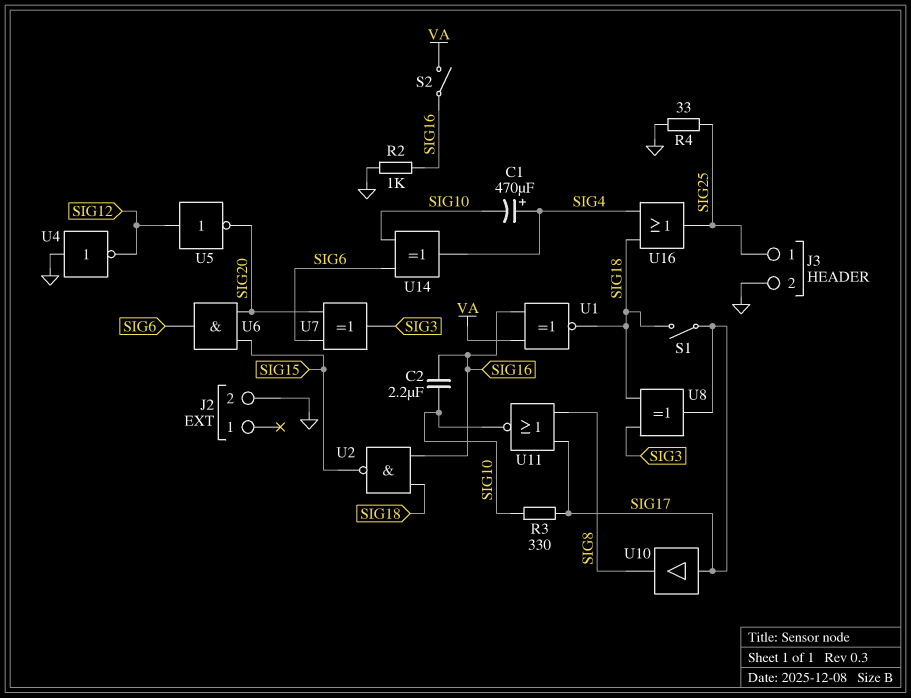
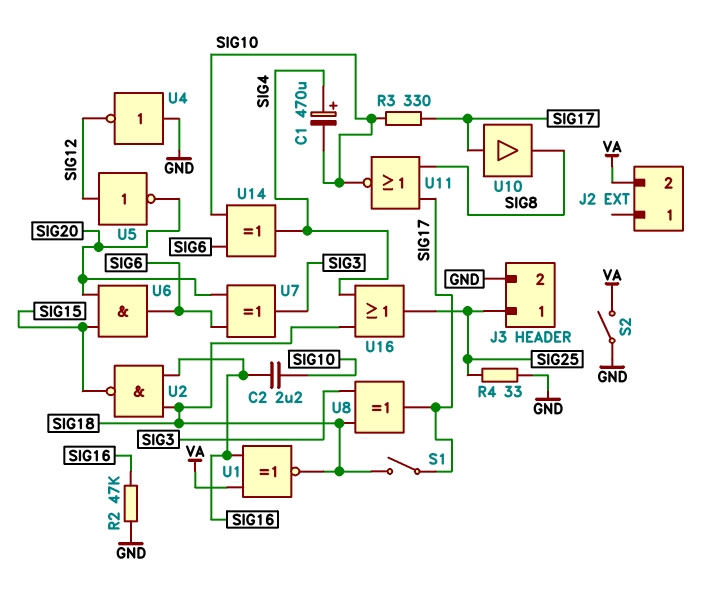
J2 pin 2: GND -> VA
R2: 1k (GND, SIG16) -> 47k (GND, SIG16)
S2: switch (SIG16, VA) -> switch (GND, VA)

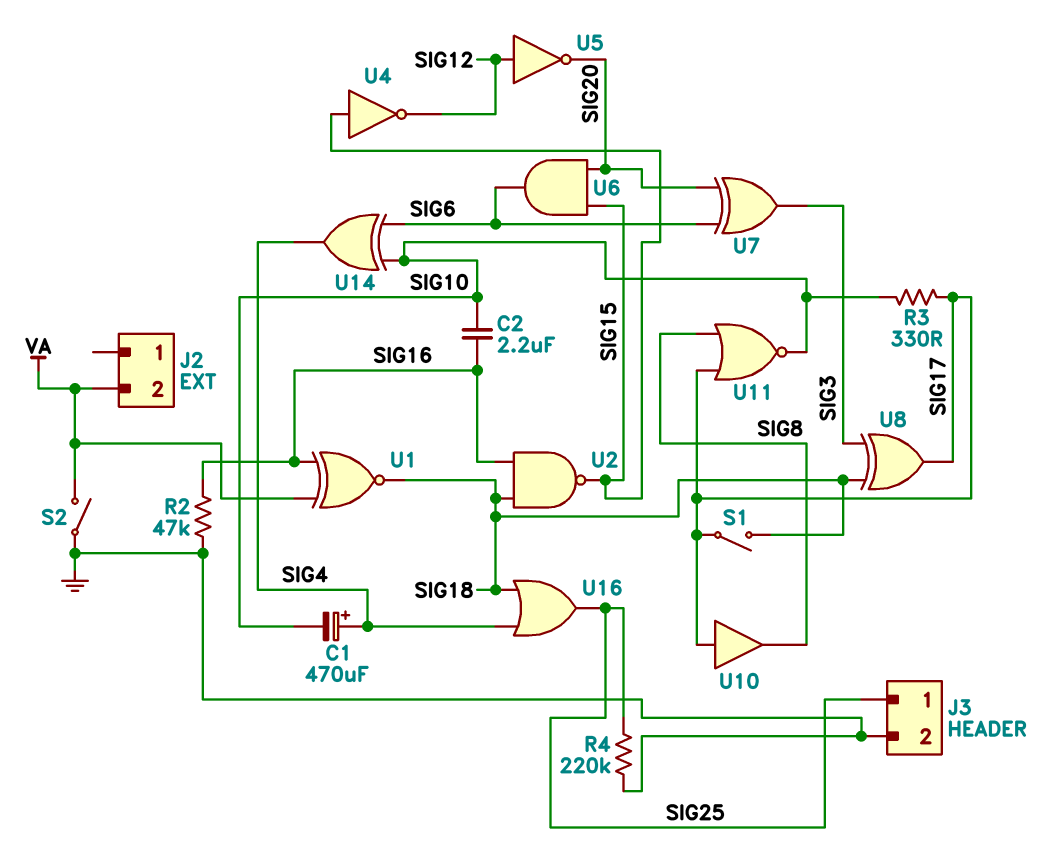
R4: 33 (GND, SIG25) -> 220k (GND, SIG25)
U4: NOT (in GND, out SIG12) -> NOT (in SIG15, out SIG12)

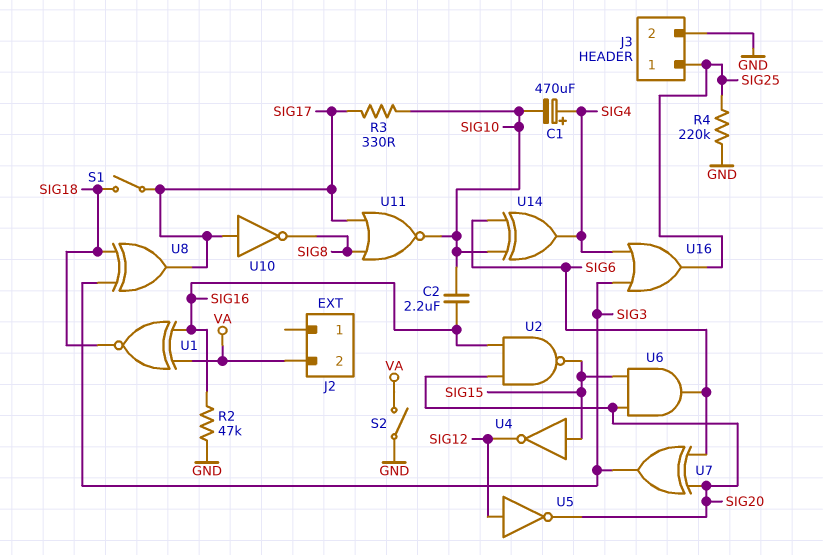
U2: NAND (in SIG16, in SIG18, out SIG15) -> NAND (in SIG16, in SIG20, out SIG15)
U10: buffer (in SIG17, out SIG8) -> NOT (in SIG17, out SIG8)
U16: OR (in SIG4, in SIG18, out SIG25) -> OR (in SIG3, in SIG4, out SIG25)

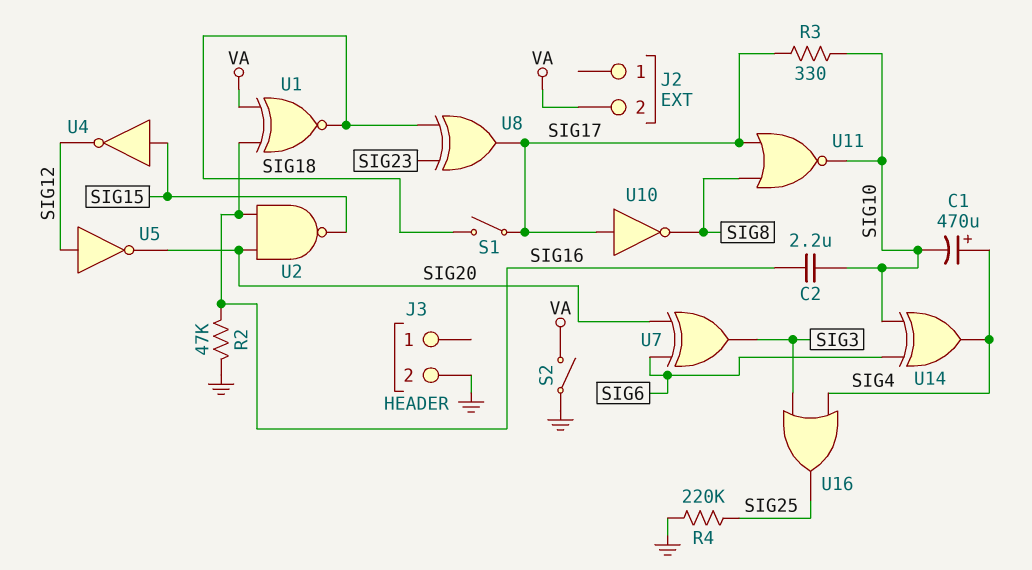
J3 pin 1: SIG25 -> none
U6: AND (in SIG15, in SIG20, out SIG6) -> none
U8: XOR (in SIG3, in SIG18, out SIG17) -> XOR (in SIG18, in SIG23, out SIG17)

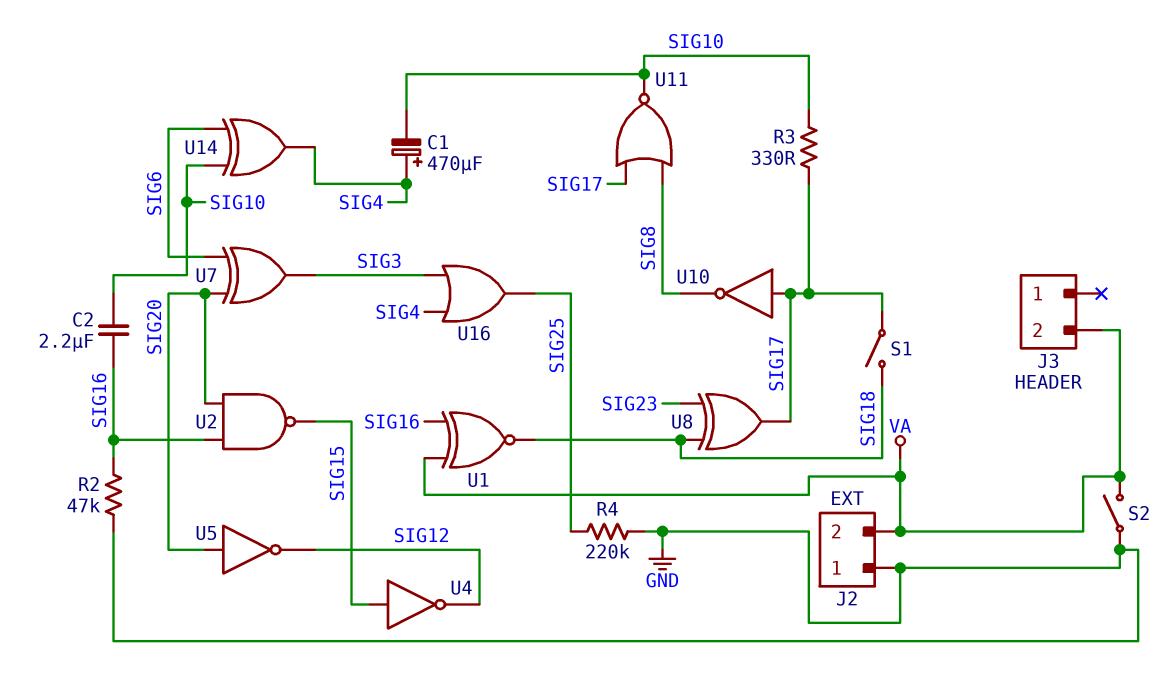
J2 pin 1: none -> GND
J3 pin 2: GND -> VA
U5: NOT (in SIG12, out SIG20) -> NOT (in SIG20, out SIG12)

